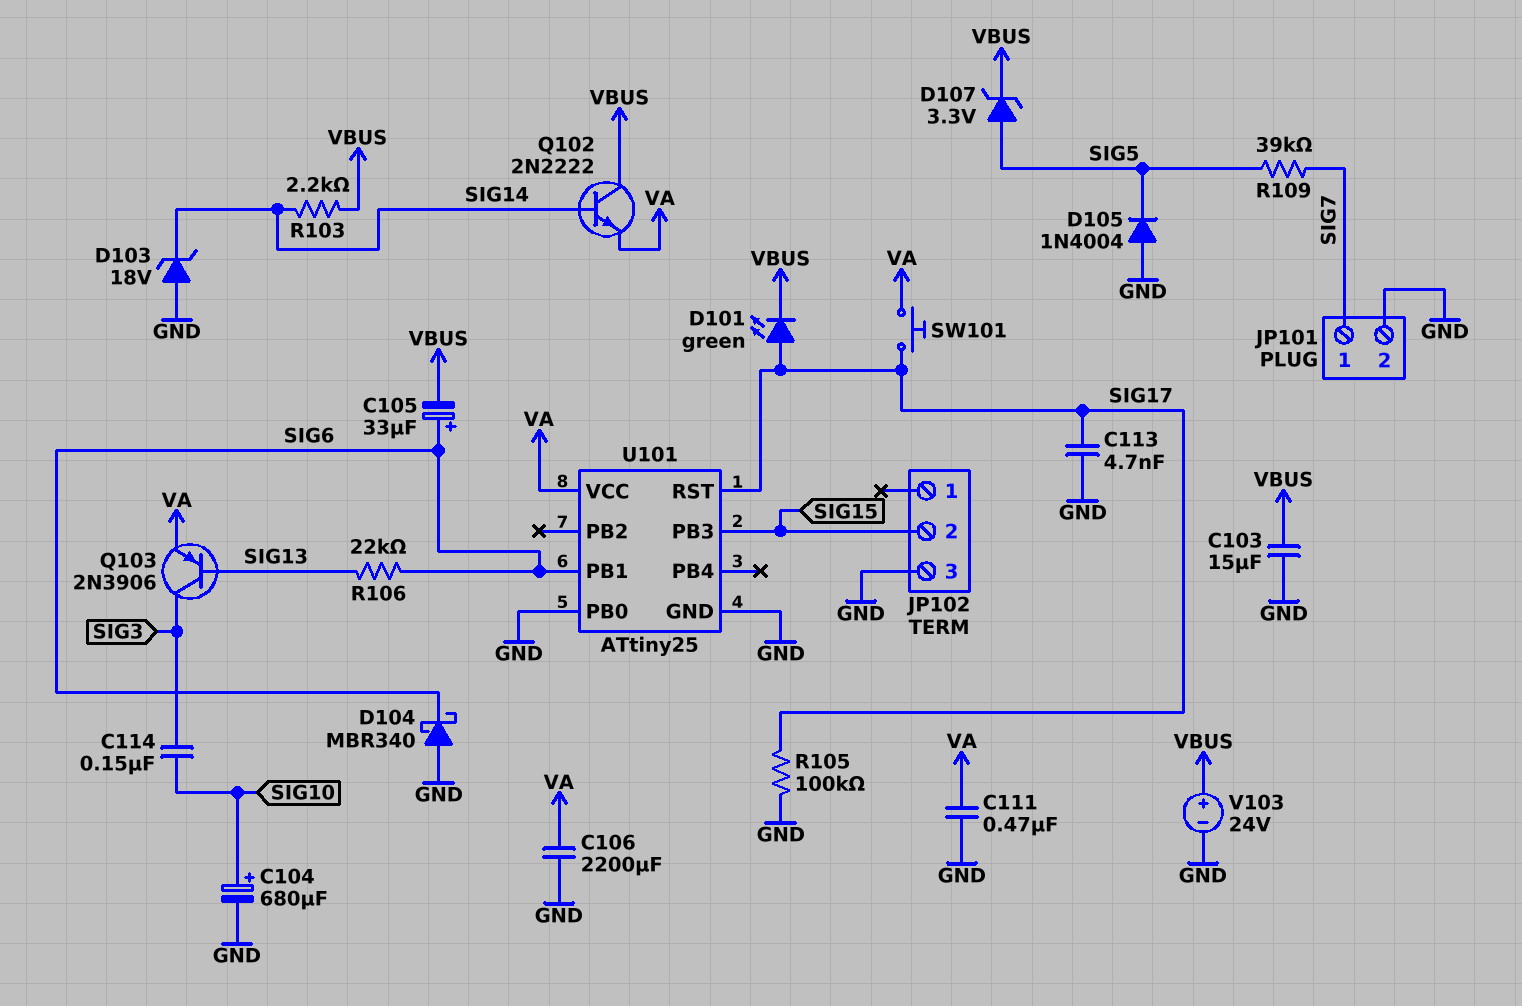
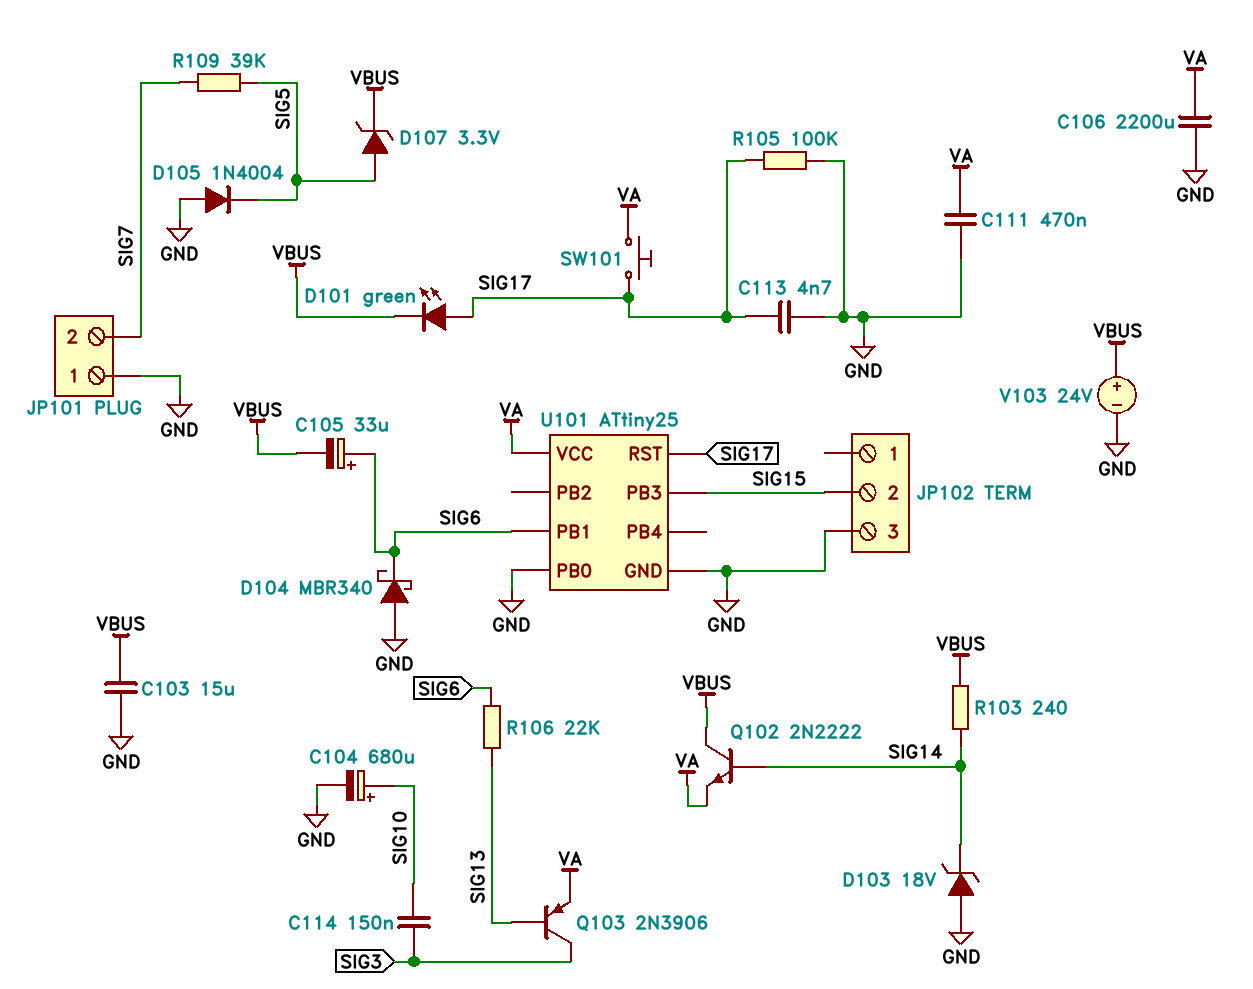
JP101 pin 1: SIG7 -> GND
JP101 pin 2: GND -> SIG7
R103: 2.2k (SIG14, VBUS) -> 240 (SIG14, VBUS)

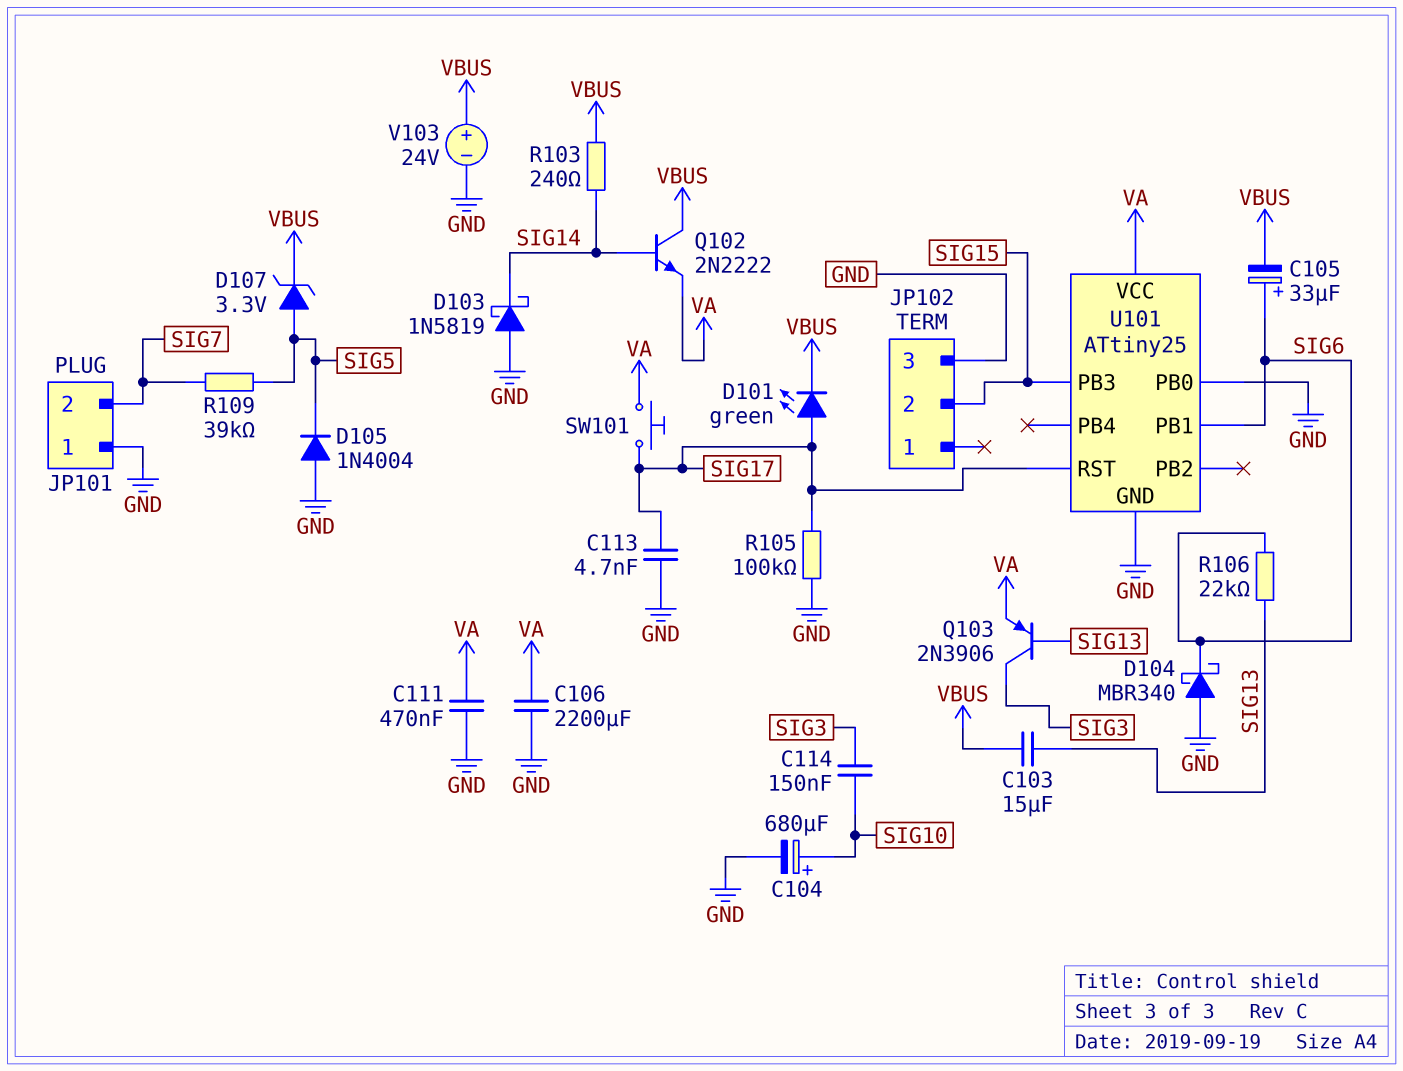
C103: 15uF (GND, VBUS) -> 15uF (SIG13, VBUS)
D103: zener 18V (A GND, K SIG14) -> schottky 1N5819 (A GND, K SIG14)

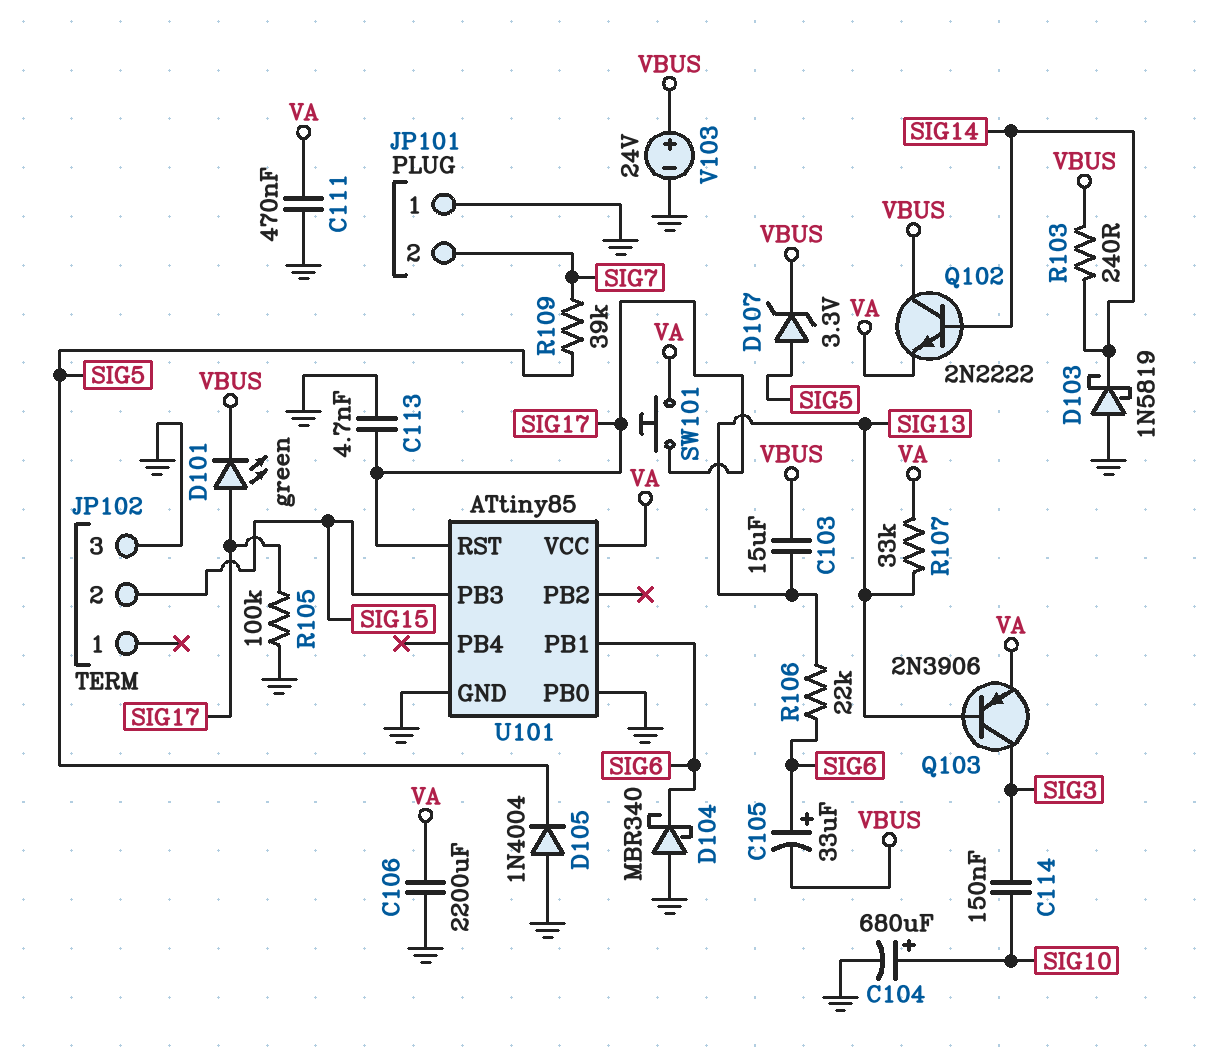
R107: none -> 33k (SIG13, VA)
U101: ATtiny25 -> ATtiny85

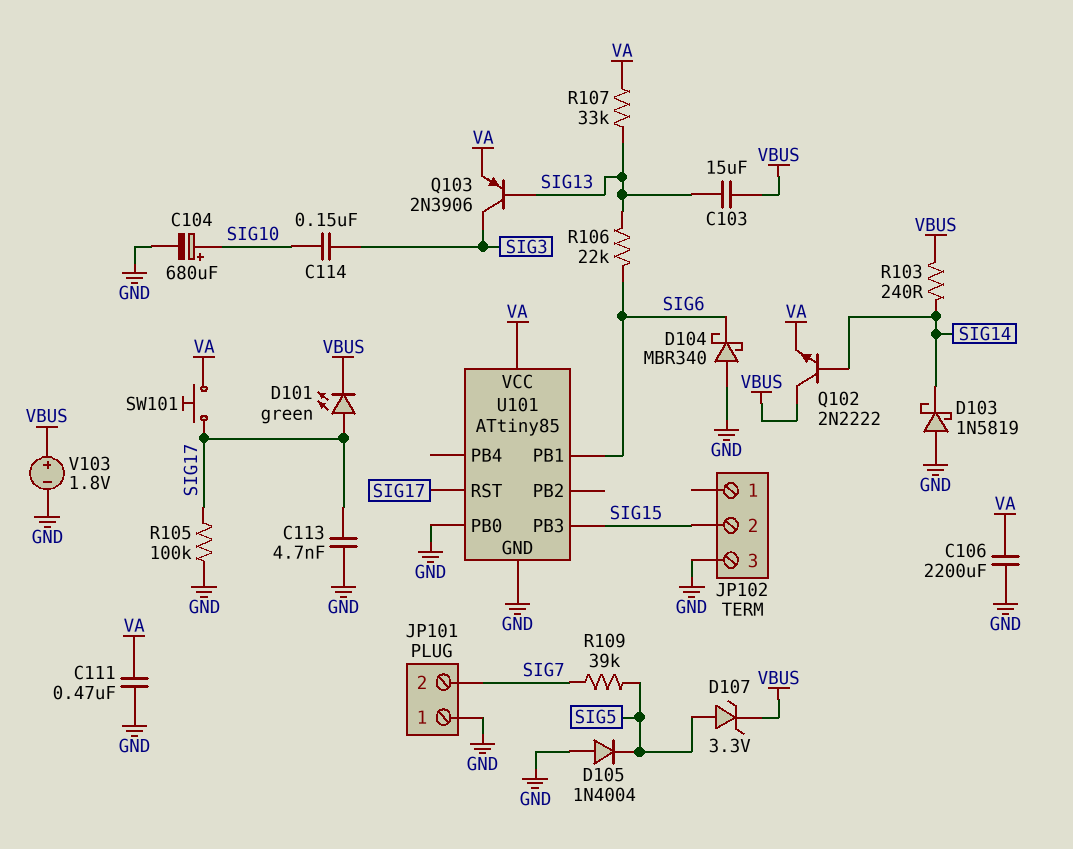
C105: 33uF (plus SIG6, minus VBUS) -> none
V103: 24V (plus VBUS, minus GND) -> 1.8V (plus VBUS, minus GND)

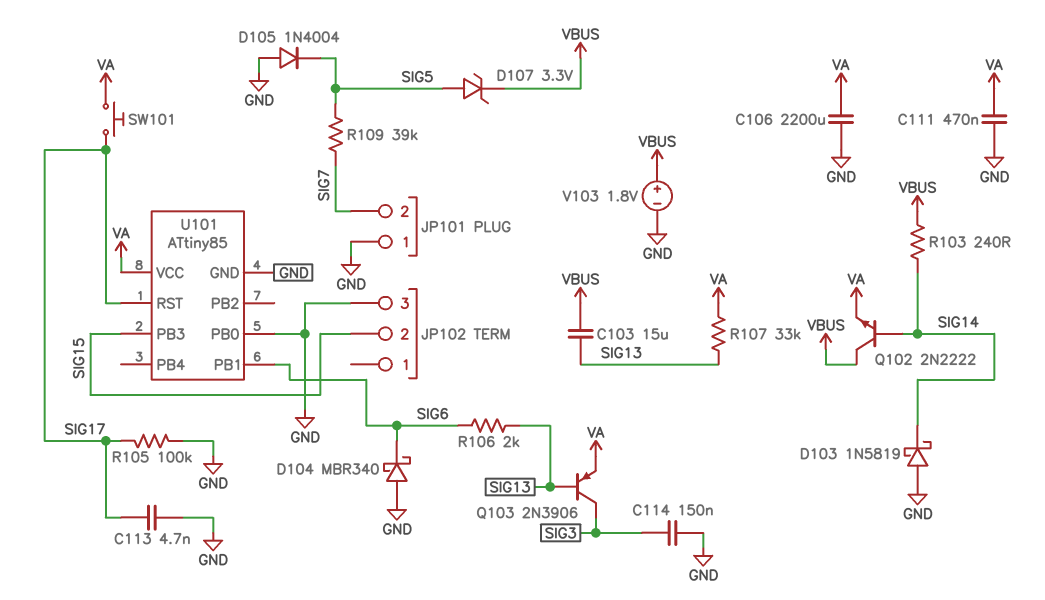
C104: 680uF (plus SIG10, minus GND) -> none
C114: 150nF (SIG3, SIG10) -> 150nF (GND, SIG3)
D101: LED green (A SIG17, K VBUS) -> none
R106: 22k (SIG6, SIG13) -> 2k (SIG6, SIG13)

